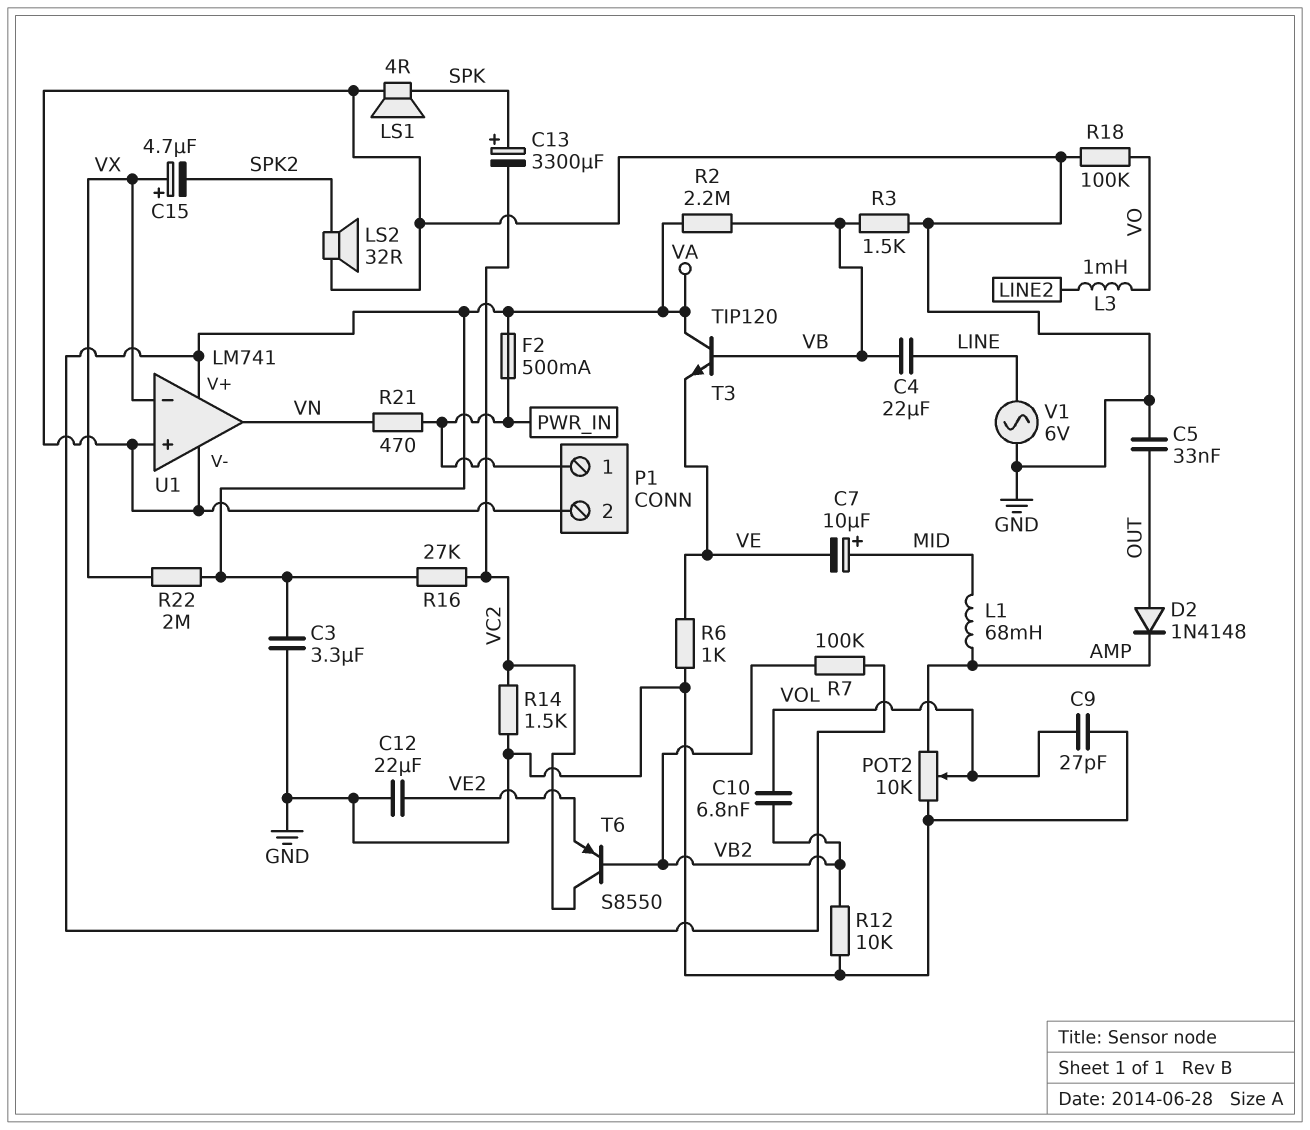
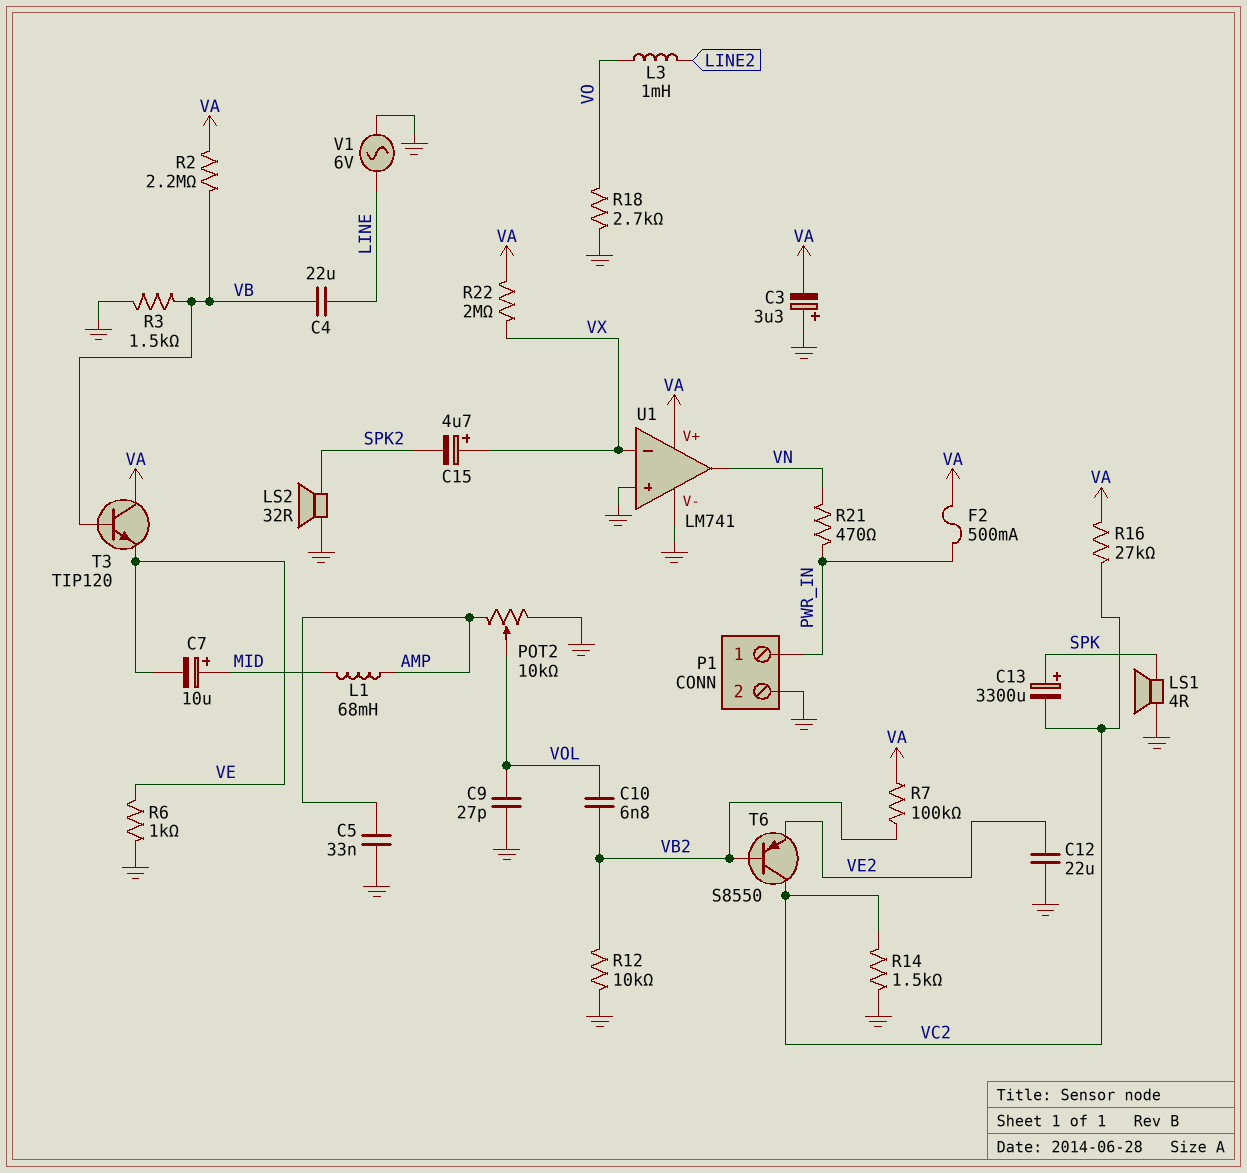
C3: 3.3uF (GND, VA) -> 3.3uF (plus GND, minus VA)
C5: 33nF (GND, OUT) -> 33nF (AMP, GND)
D2: diode 1N4148 (A OUT, K AMP) -> none
R18: 100k (GND, VO) -> 2.7k (GND, VO)

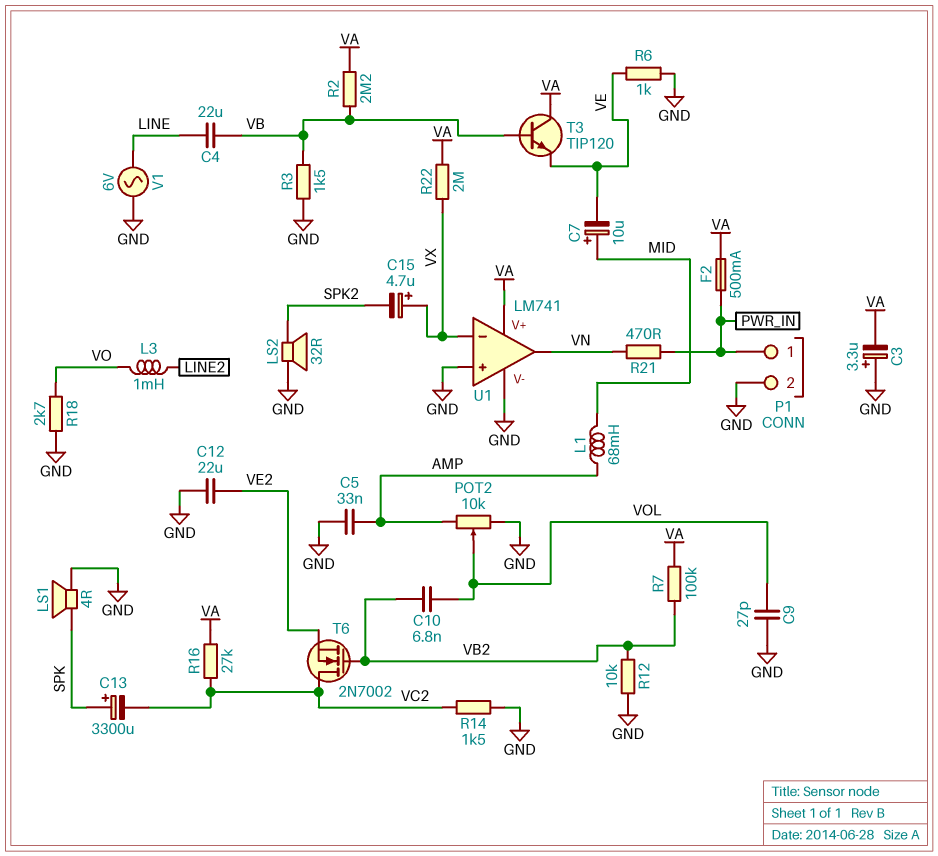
T6: PNP S8550 (B VB2, C VC2, E VE2) -> NMOS 2N7002 (G VB2, D VC2, S VE2)

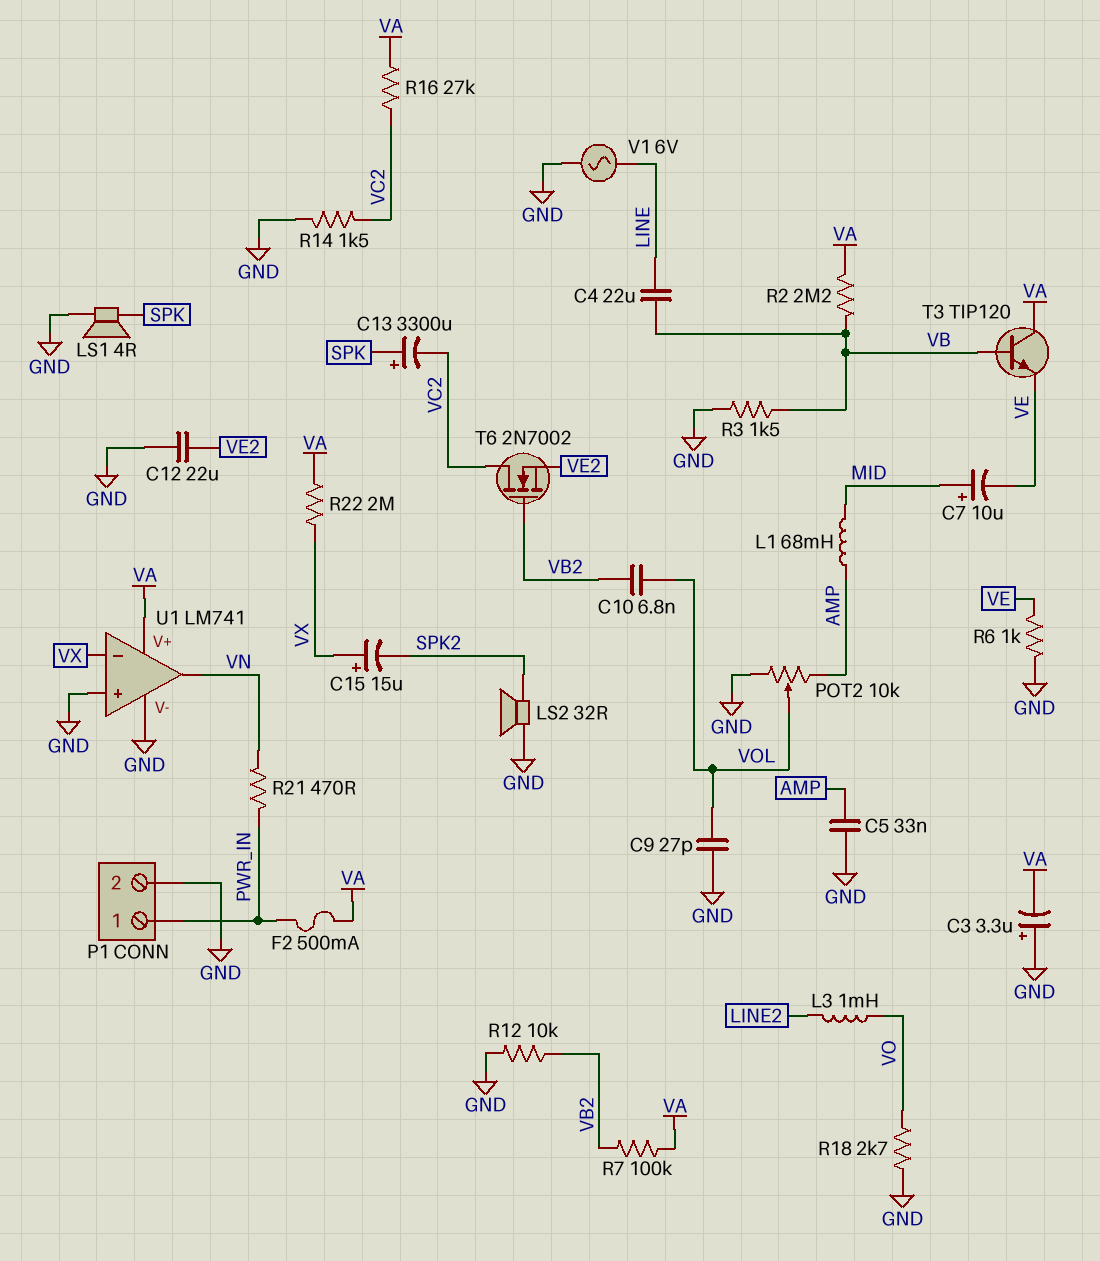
C15: 4.7uF (plus VX, minus SPK2) -> 15uF (plus VX, minus SPK2)

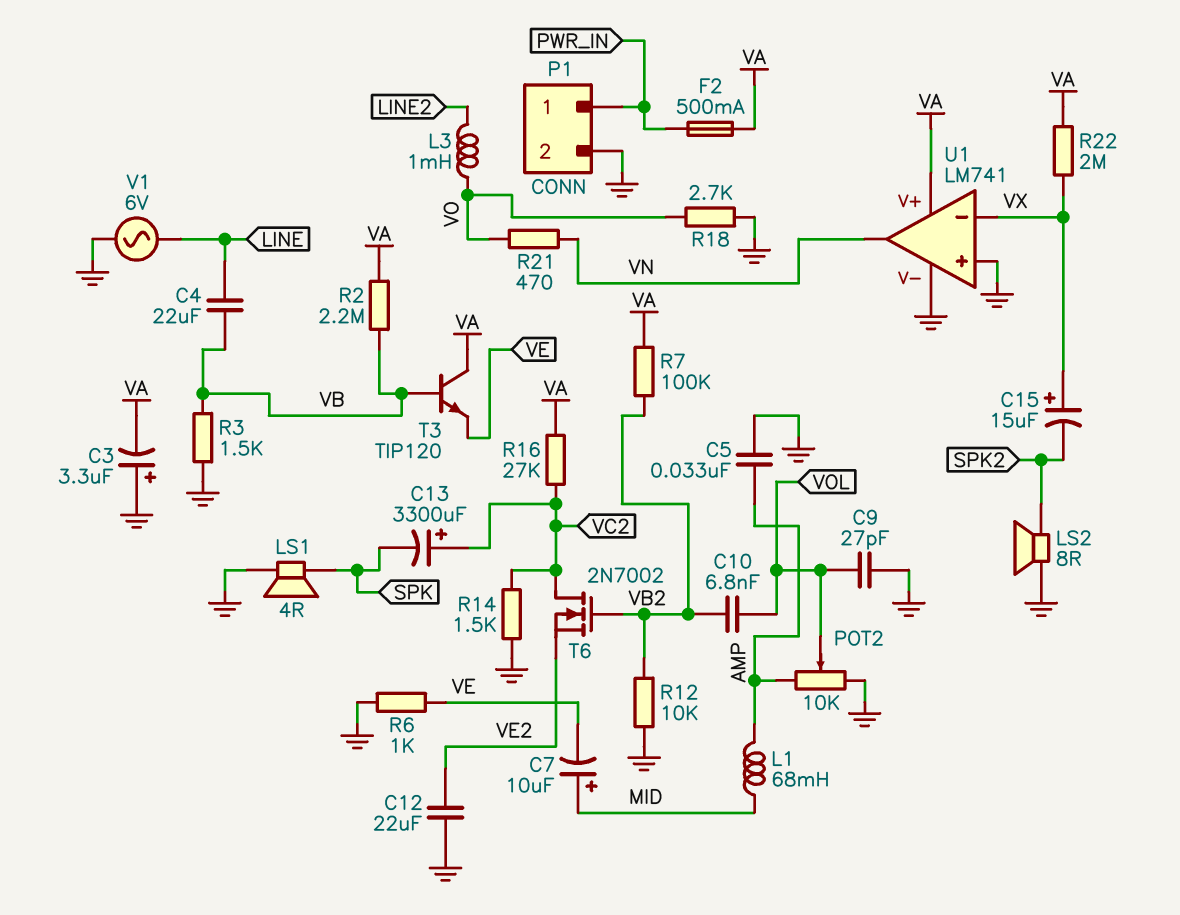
C13: 3300uF (plus SPK, minus VC2) -> 3300uF (plus VC2, minus SPK)
LS2: speaker 32R (GND, SPK2) -> speaker 8R (GND, SPK2)
R21: 470 (PWR_IN, VN) -> 470 (VN, VO)

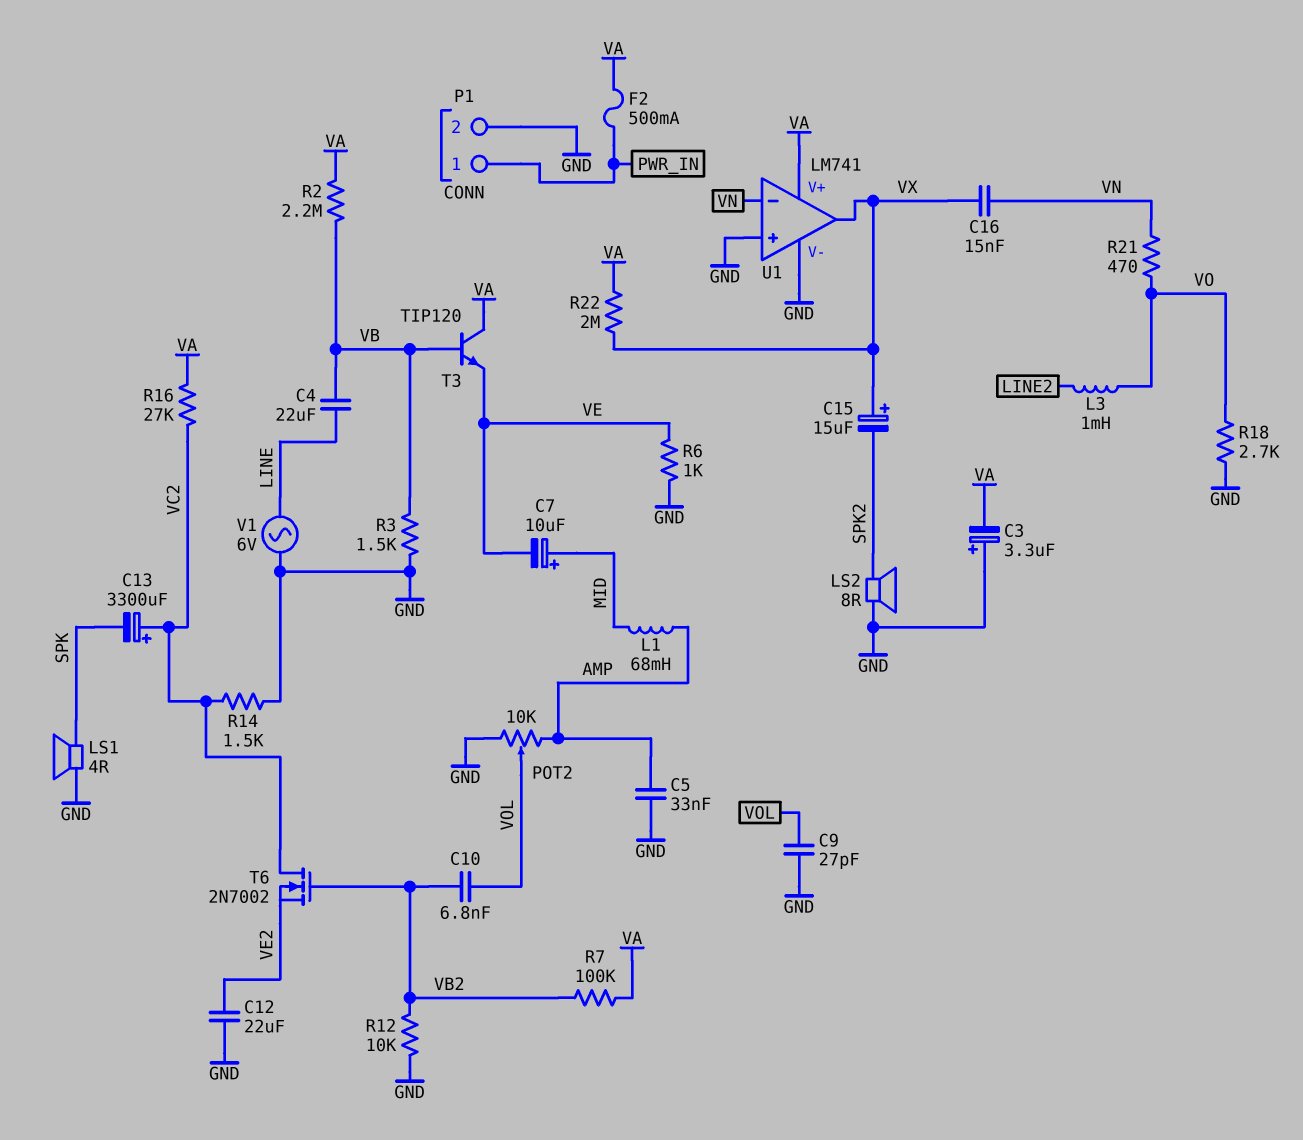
C16: none -> 15nF (VN, VX)
U1 pin in-: VX -> VN
U1 pin out: VN -> VX

